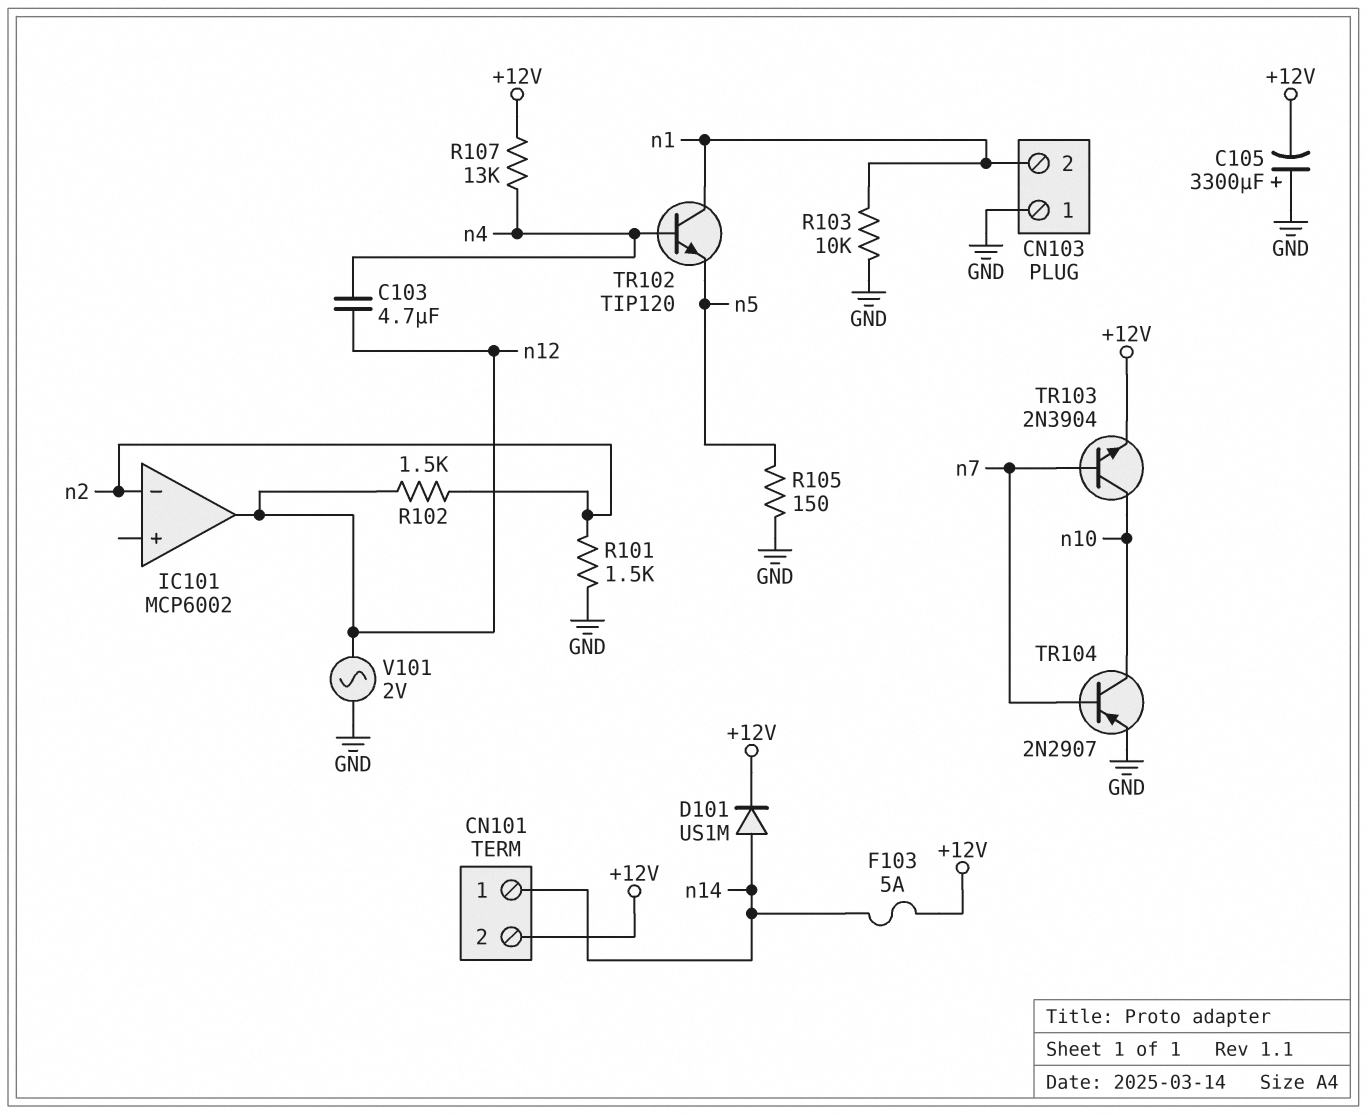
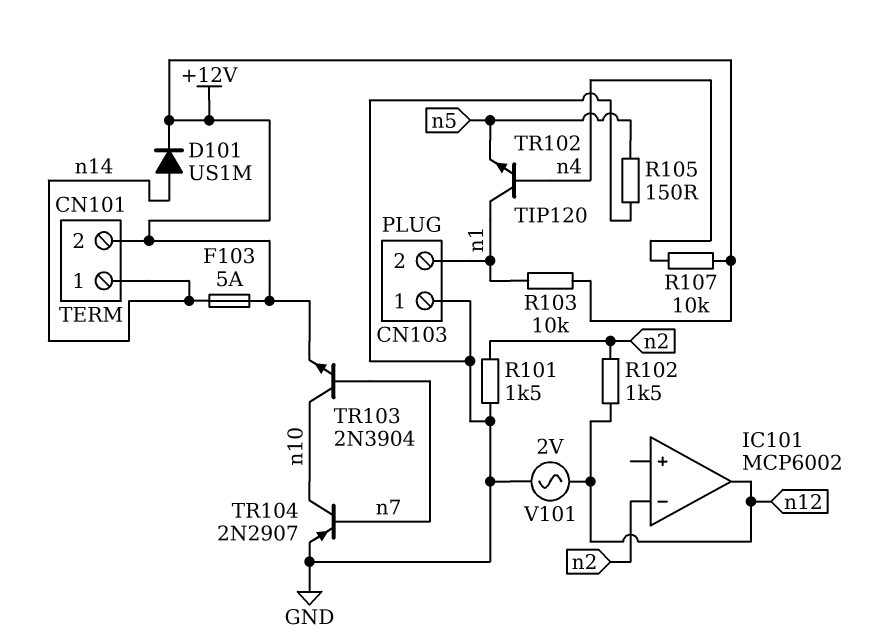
C103: 4.7uF (n4, n12) -> none
C105: 3300uF (plus GND, minus +12V) -> none
R103: 10k (GND, n1) -> 10k (+12V, n1)
R107: 13k (+12V, n4) -> 10k (+12V, n4)

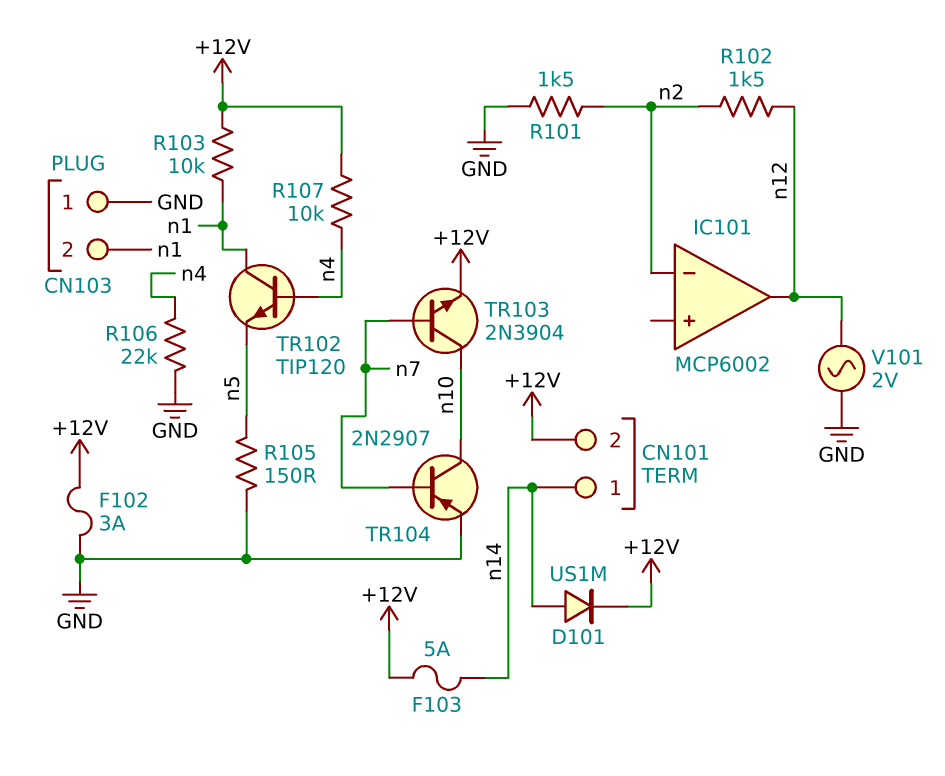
F102: none -> 3A (+12V, GND)
R106: none -> 22k (GND, n4)

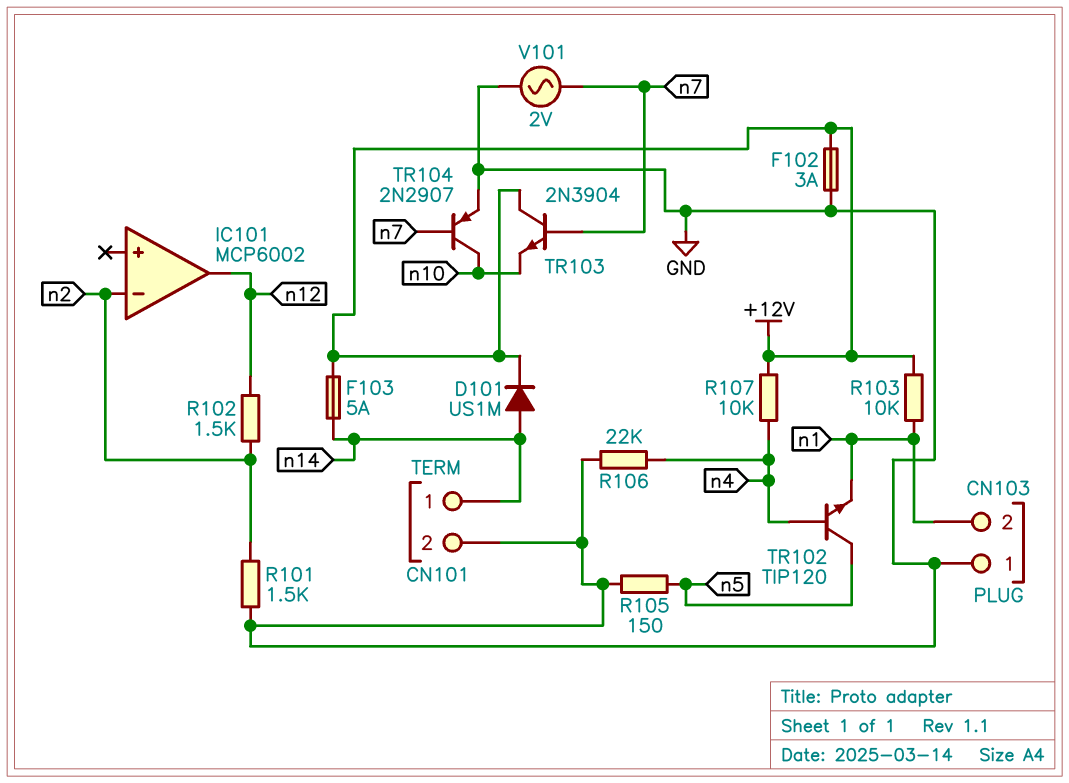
CN101 pin 2: +12V -> GND
TR102: NPN TIP120 (B n4, C n1, E n5) -> NPN TIP120 (B n4, C n5, E n1)
TR103: NPN 2N3904 (B n7, C n10, E +12V) -> NPN 2N3904 (B n7, C +12V, E n10)
V101: AC 2V (GND, n12) -> AC 2V (GND, n7)

